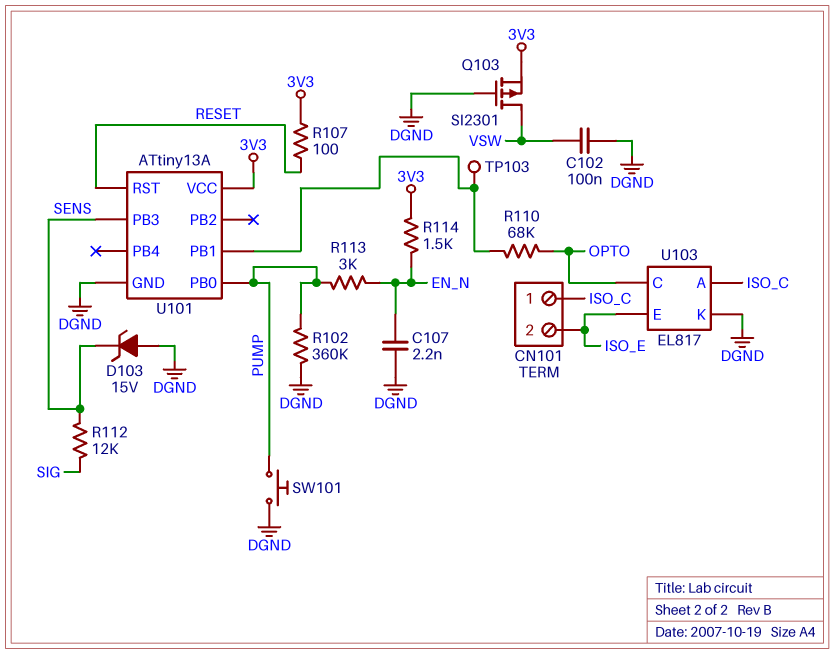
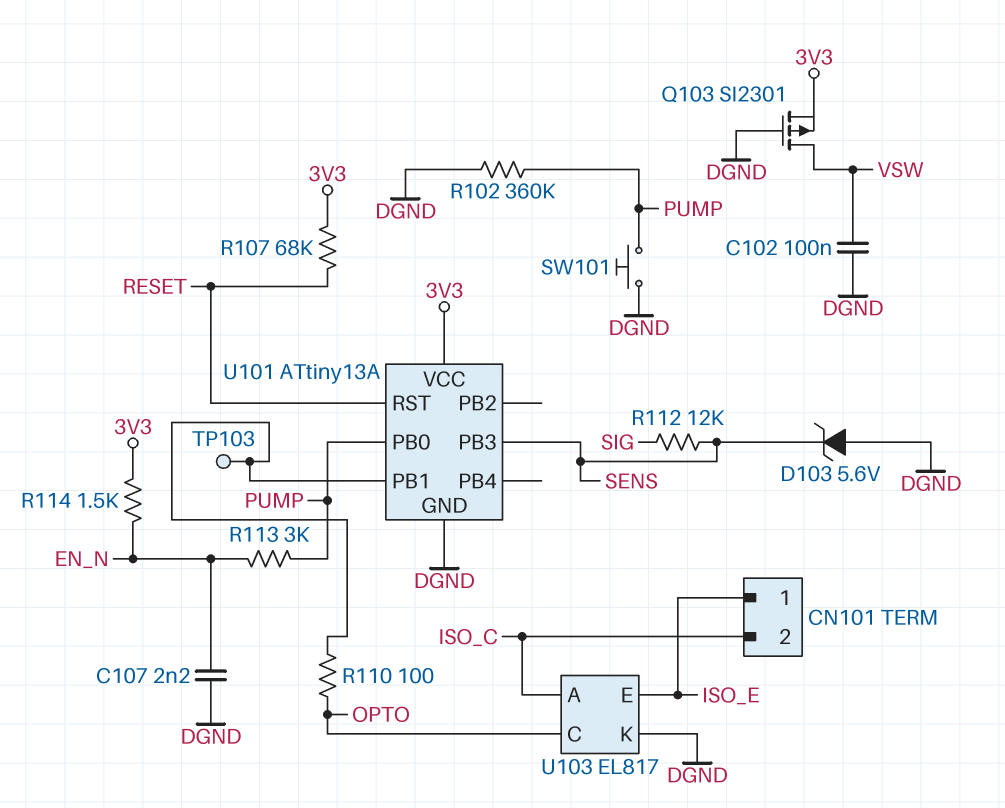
CN101 pin 1: ISO_C -> ISO_E
CN101 pin 2: ISO_E -> ISO_C
D103: zener 15V (A DGND, K SENS) -> zener 5.6V (A DGND, K SENS)
R107: 100 (3V3, RESET) -> 68k (3V3, RESET)
R110: 68k (OPTO, U101/PB1) -> 100 (OPTO, U101/PB1)

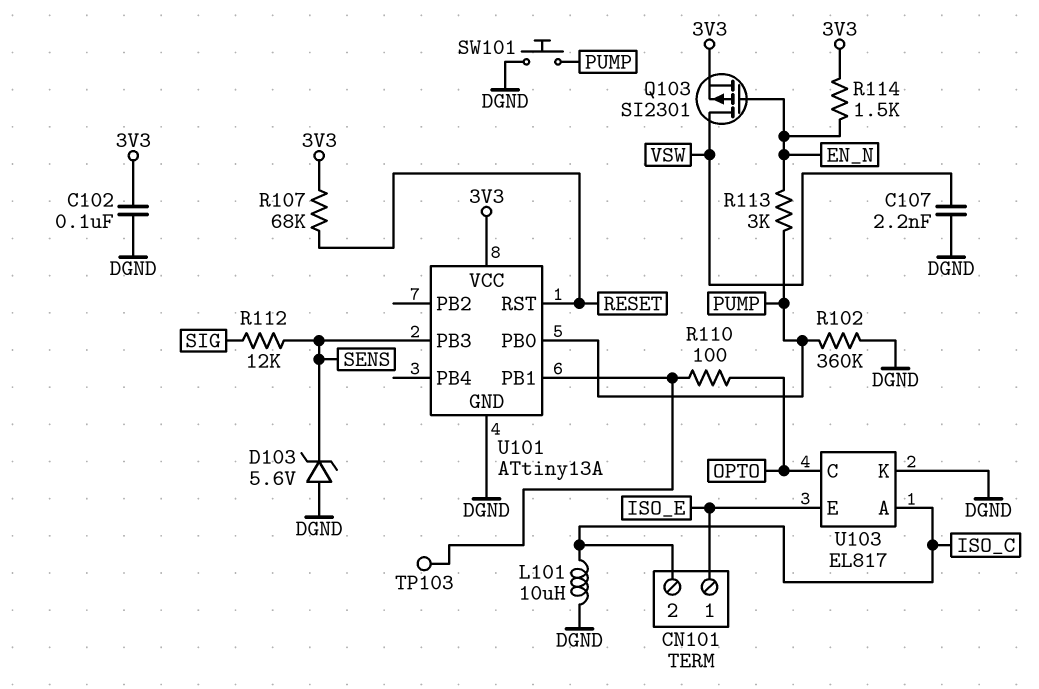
C102: 100nF (DGND, VSW) -> 100nF (3V3, DGND)
C107: 2.2nF (DGND, EN_N) -> 2.2nF (DGND, VSW)
L101: none -> 10uH (DGND, ISO_C)
Q103: PMOS SI2301 (G DGND, D VSW, S 3V3) -> PMOS SI2301 (G EN_N, D VSW, S 3V3)

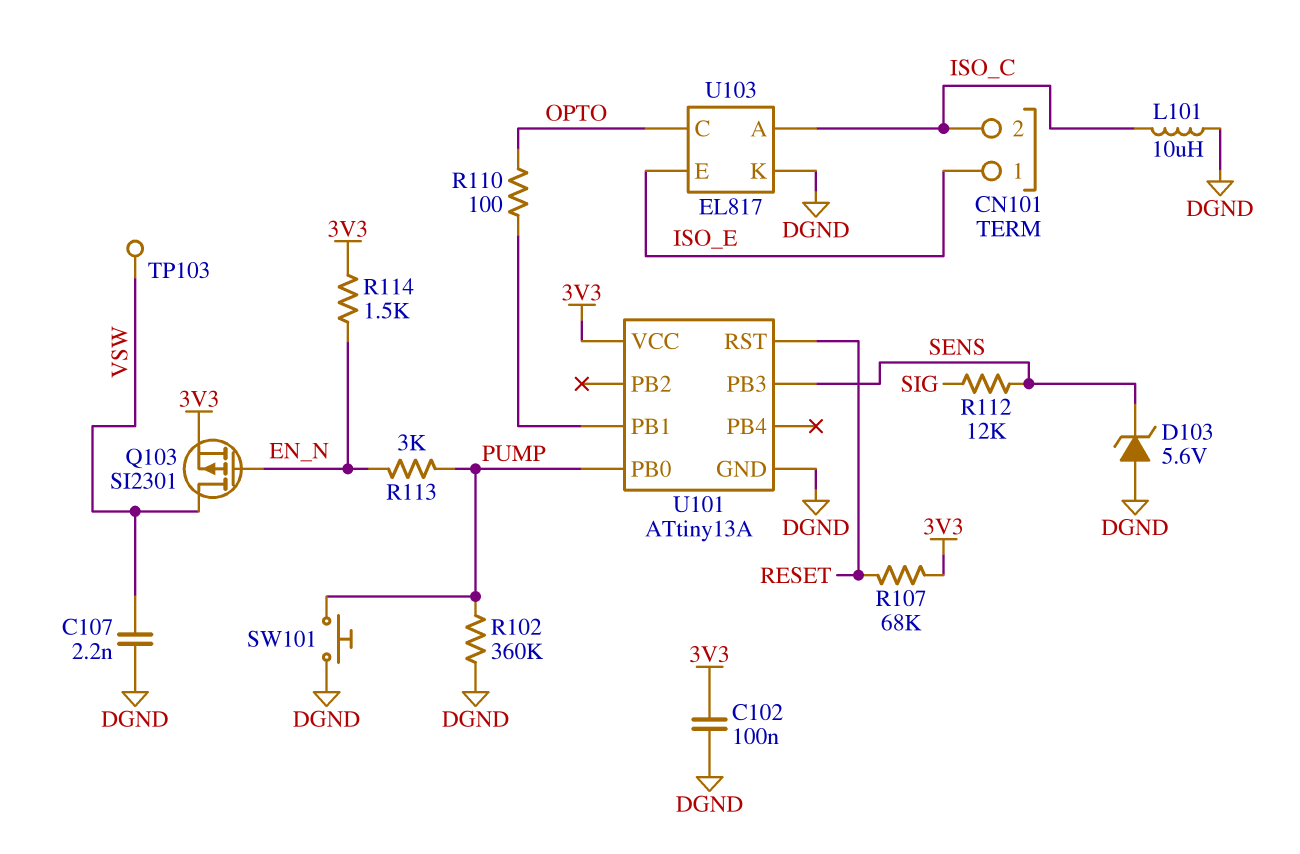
TP103: test point (U101/PB1) -> test point (VSW)

